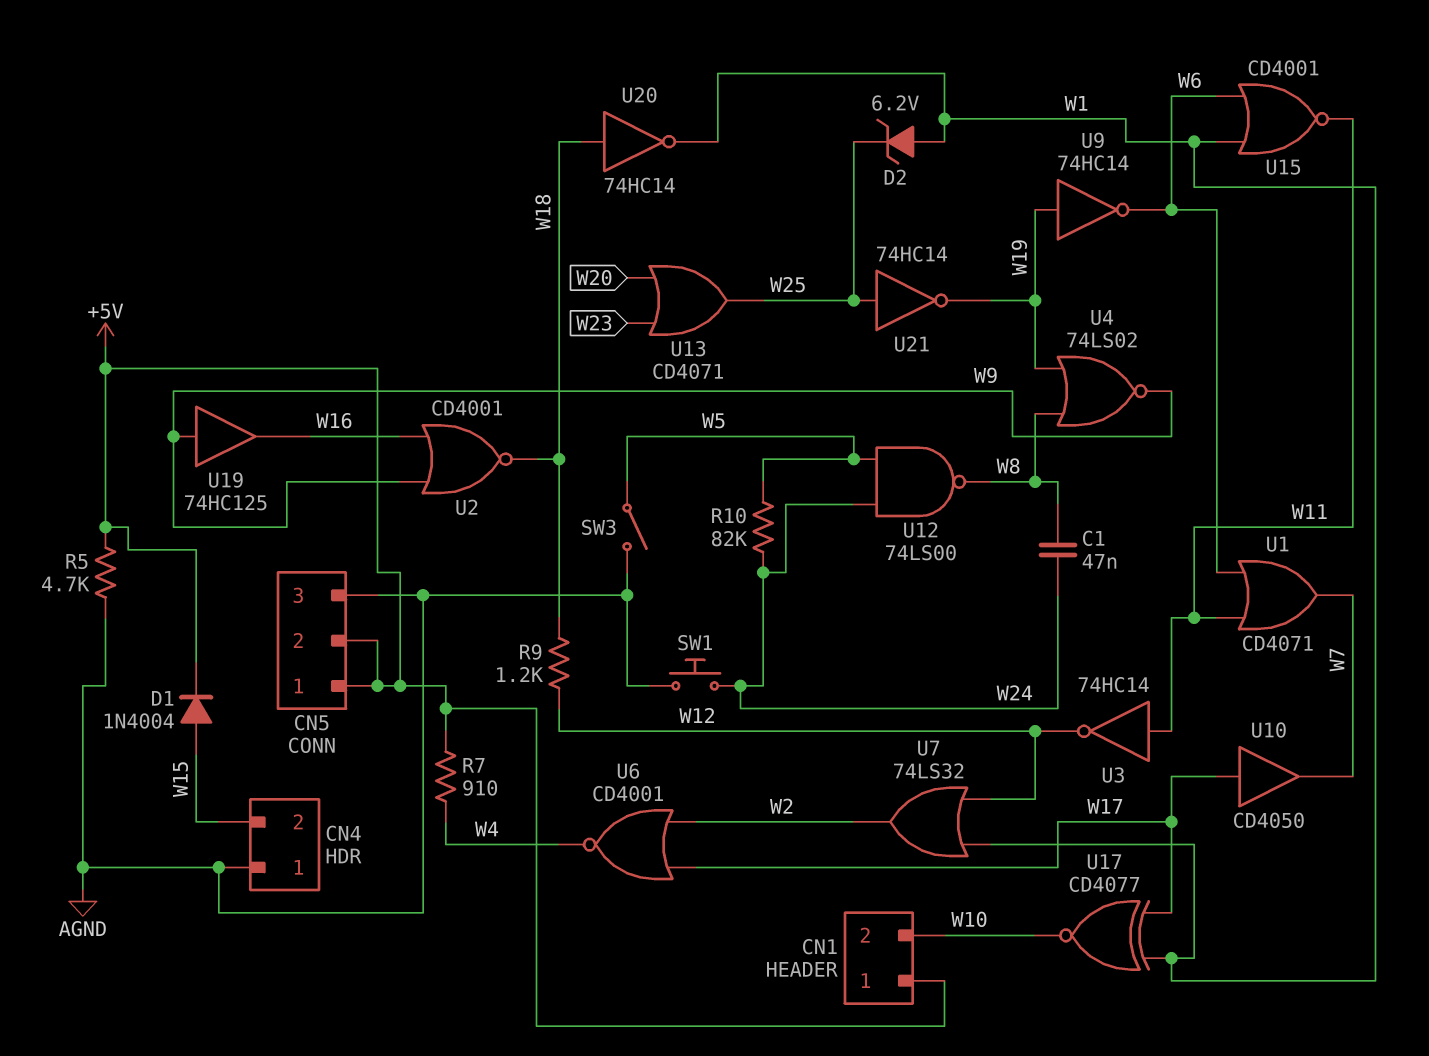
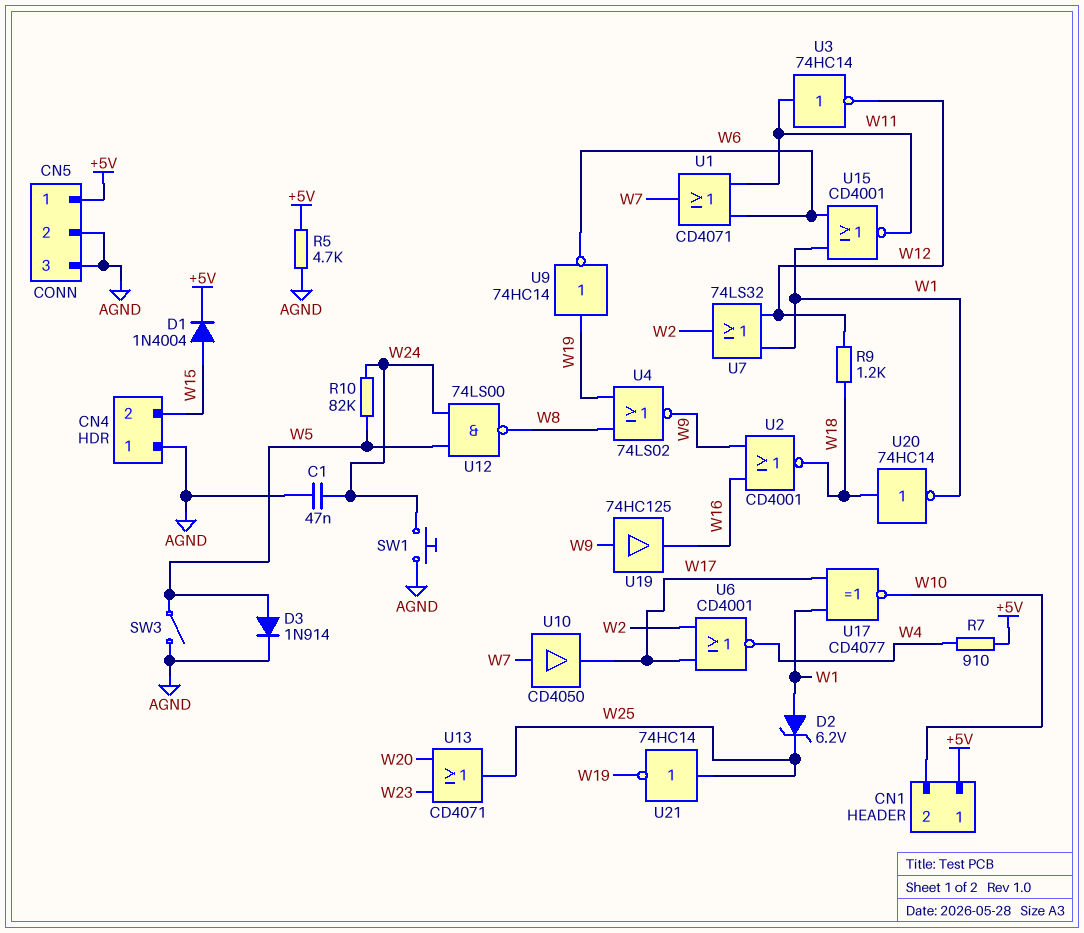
C1: 47nF (W8, W24) -> 47nF (AGND, W24)
CN5 pin 2: +5V -> AGND
D3: none -> diode 1N914 (A W5, K AGND)
U10: buffer CD4050 (in W17, out W7) -> buffer CD4050 (in W7, out W17)

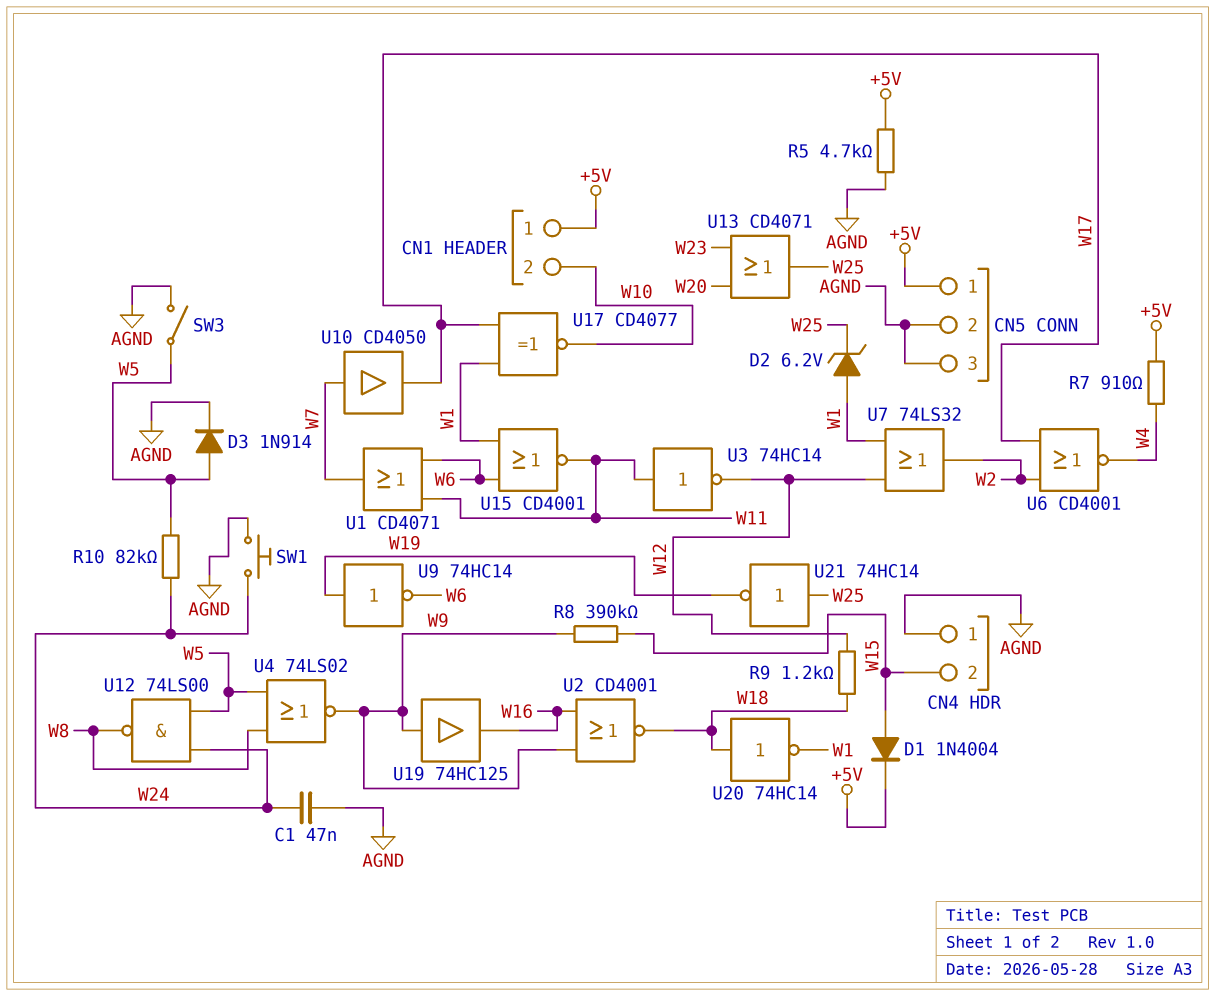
R8: none -> 390k (W9, W15)
U4: NOR 74LS02 (in W8, in W19, out W9) -> NOR 74LS02 (in W5, in W8, out W9)

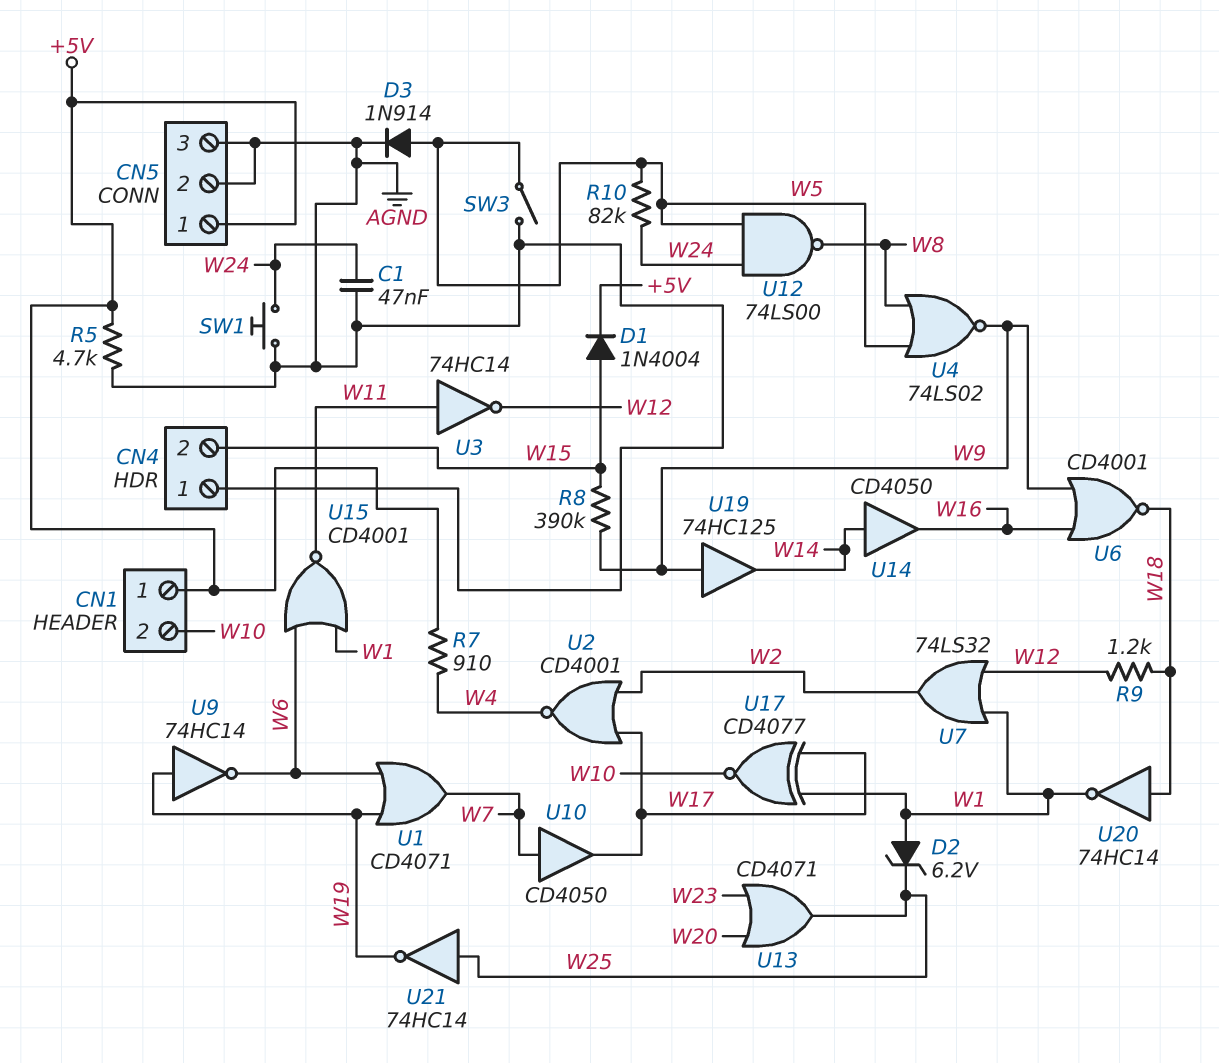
U1: OR CD4071 (in W6, in W11, out W7) -> OR CD4071 (in W6, in W19, out W7)
U2: NOR CD4001 (in W9, in W16, out W18) -> NOR CD4001 (in W2, in W17, out W4)
U6: NOR CD4001 (in W2, in W17, out W4) -> NOR CD4001 (in W9, in W16, out W18)
U14: none -> buffer CD4050 (in W14, out W16)
U19: buffer 74HC125 (in W9, out W16) -> buffer 74HC125 (in W9, out W14)

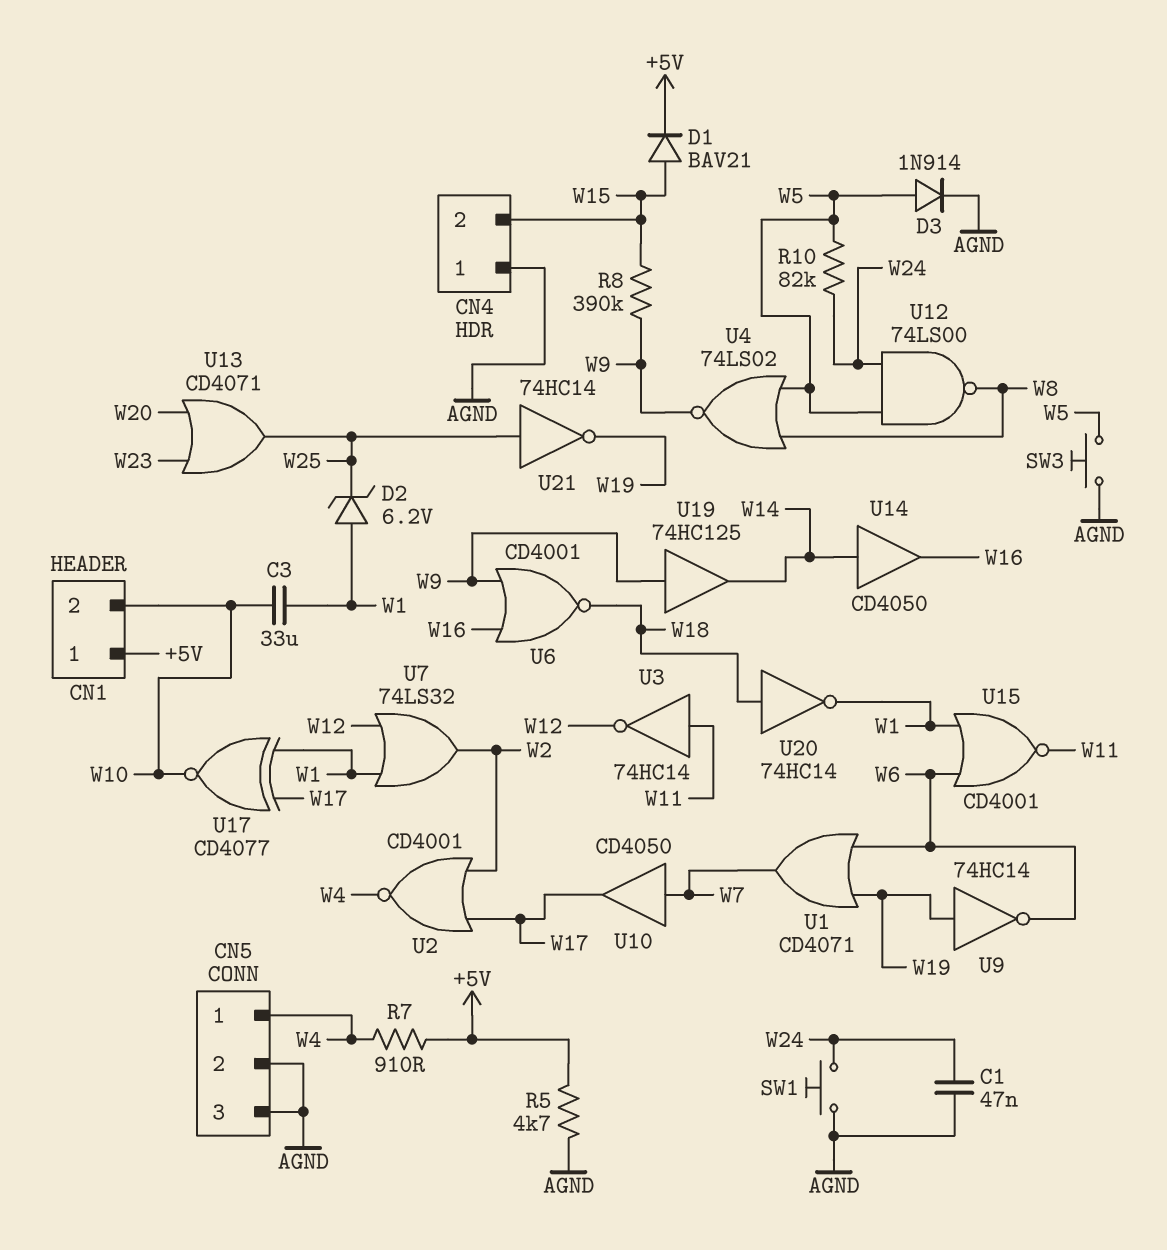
C3: none -> 33uF (W1, W10)
CN5 pin 1: +5V -> W4
D1: diode 1N4004 (A W15, K +5V) -> diode BAV21 (A W15, K +5V)
R9: 1.2k (W12, W18) -> none
SW3: switch (AGND, W5) -> button (AGND, W5)

